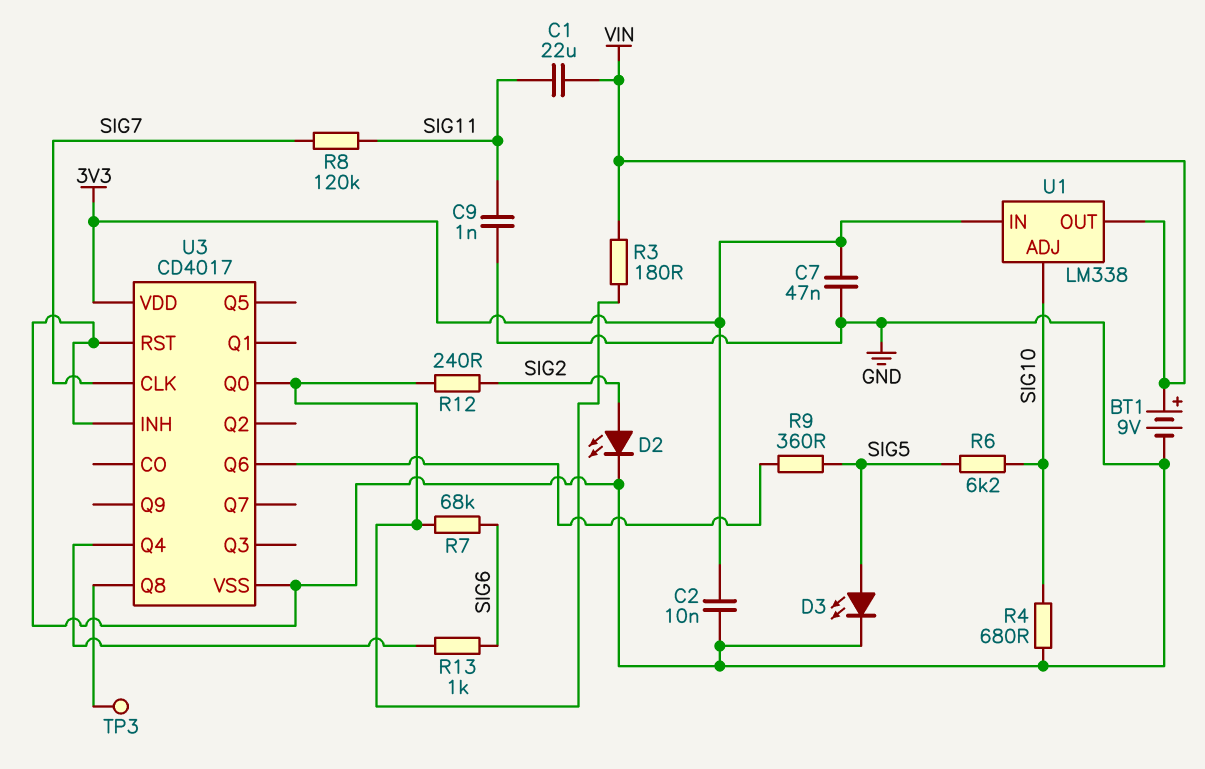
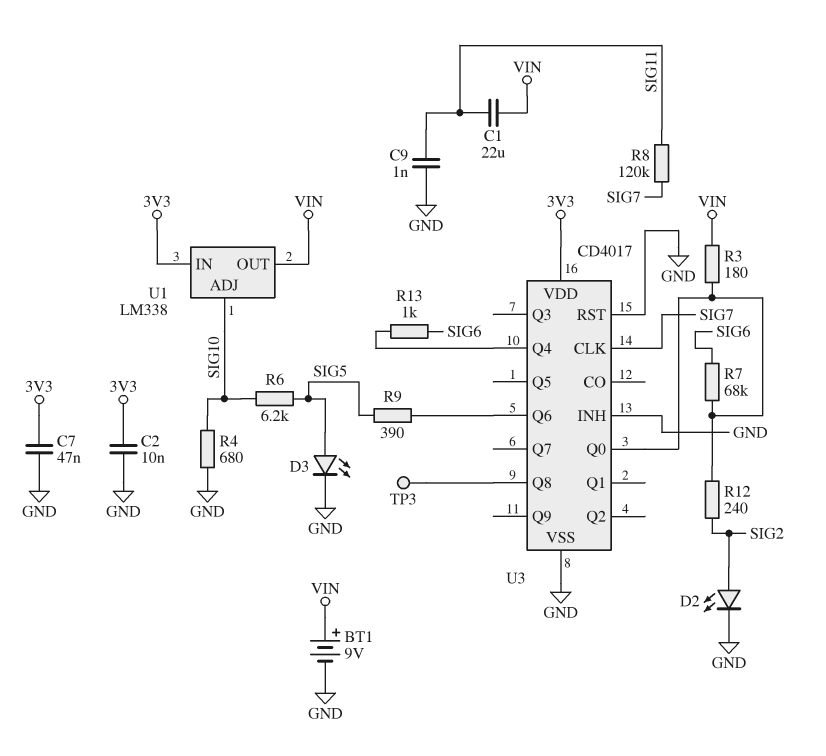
R9: 360 (SIG5, U3/Q6) -> 390 (SIG5, U3/Q6)

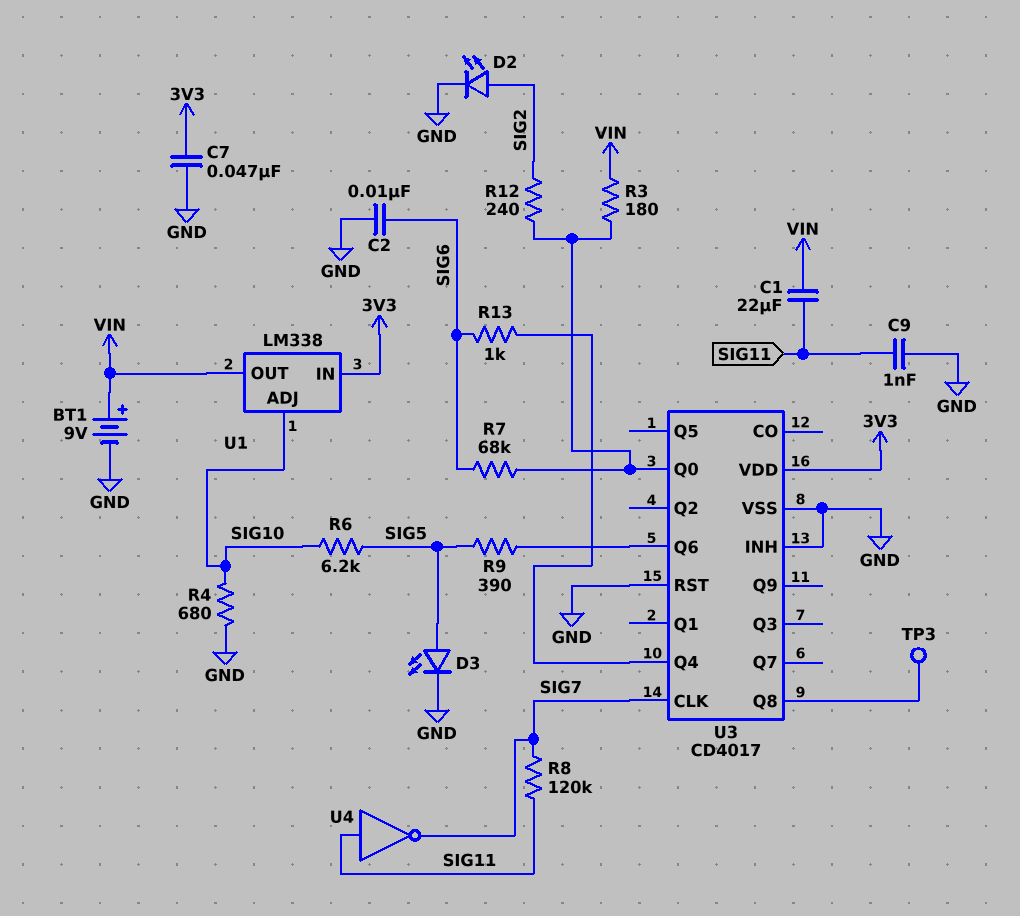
C2: 10nF (3V3, GND) -> 10nF (GND, SIG6)
U4: none -> NOT (in SIG11, out SIG7)

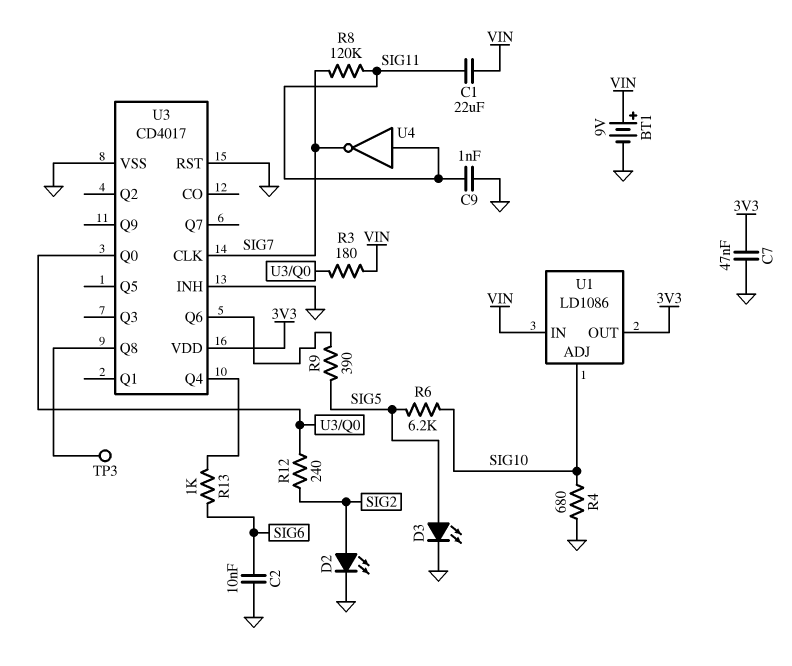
R7: 68k (SIG6, U3/Q0) -> none
U1: LM338 -> LD1086
U1 pin IN: 3V3 -> VIN
U1 pin OUT: VIN -> 3V3

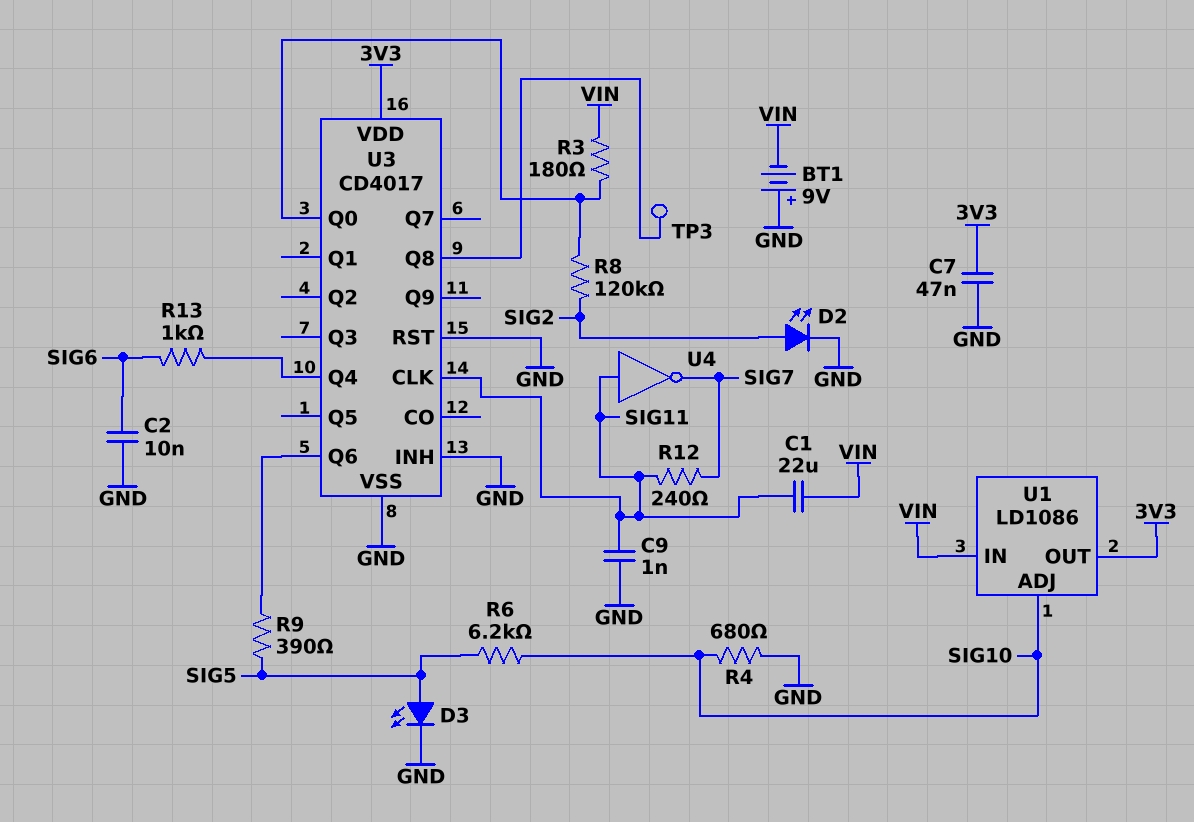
BT1: 9V (plus VIN, minus GND) -> 9V (plus GND, minus VIN)
R8: 120k (SIG7, SIG11) -> 120k (SIG2, U3/Q0)
R12: 240 (SIG2, U3/Q0) -> 240 (SIG7, SIG11)
U3 pin CLK: SIG7 -> SIG11

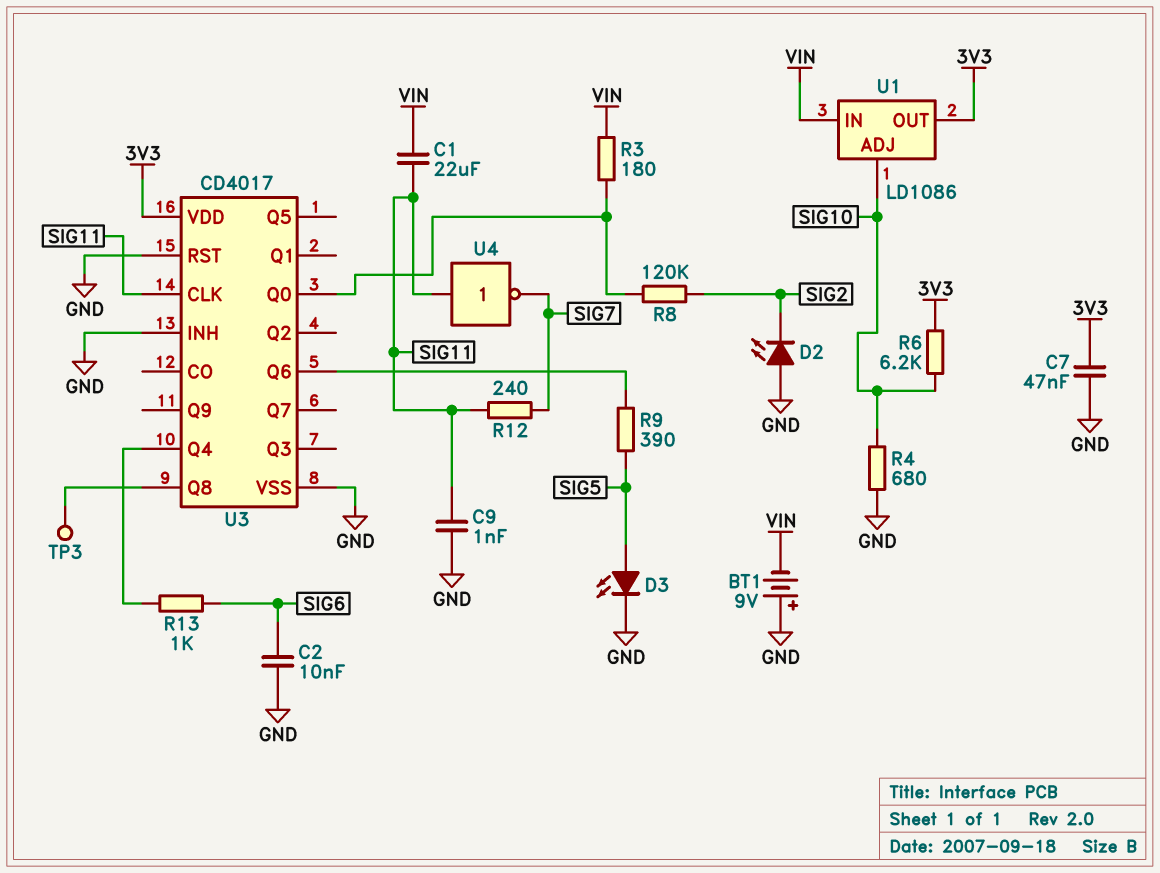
D2: LED (A SIG2, K GND) -> LED (A GND, K SIG2)
R6: 6.2k (SIG5, SIG10) -> 6.2k (3V3, SIG10)

